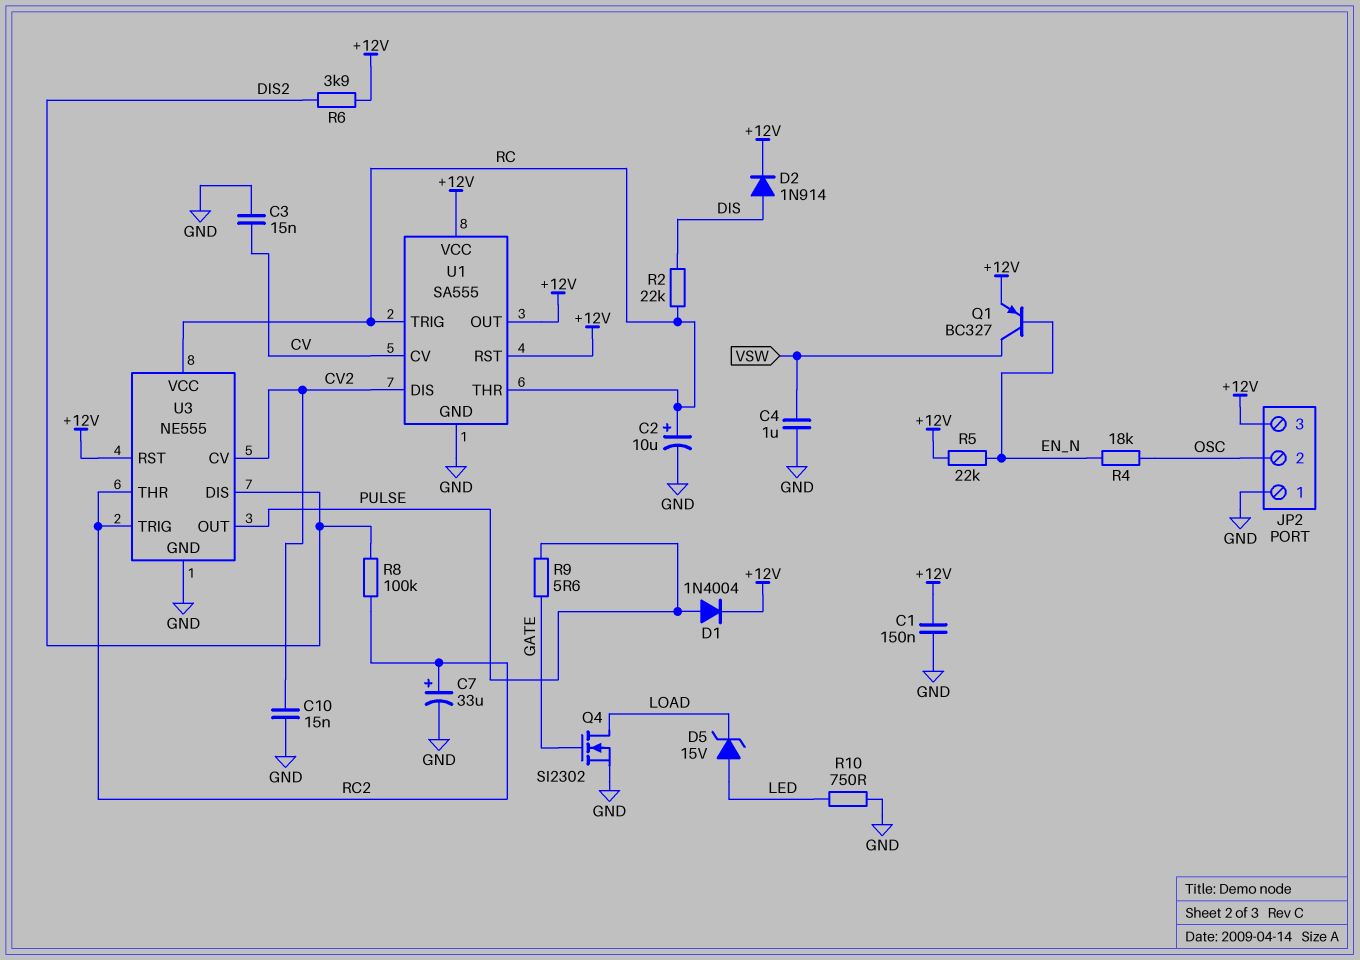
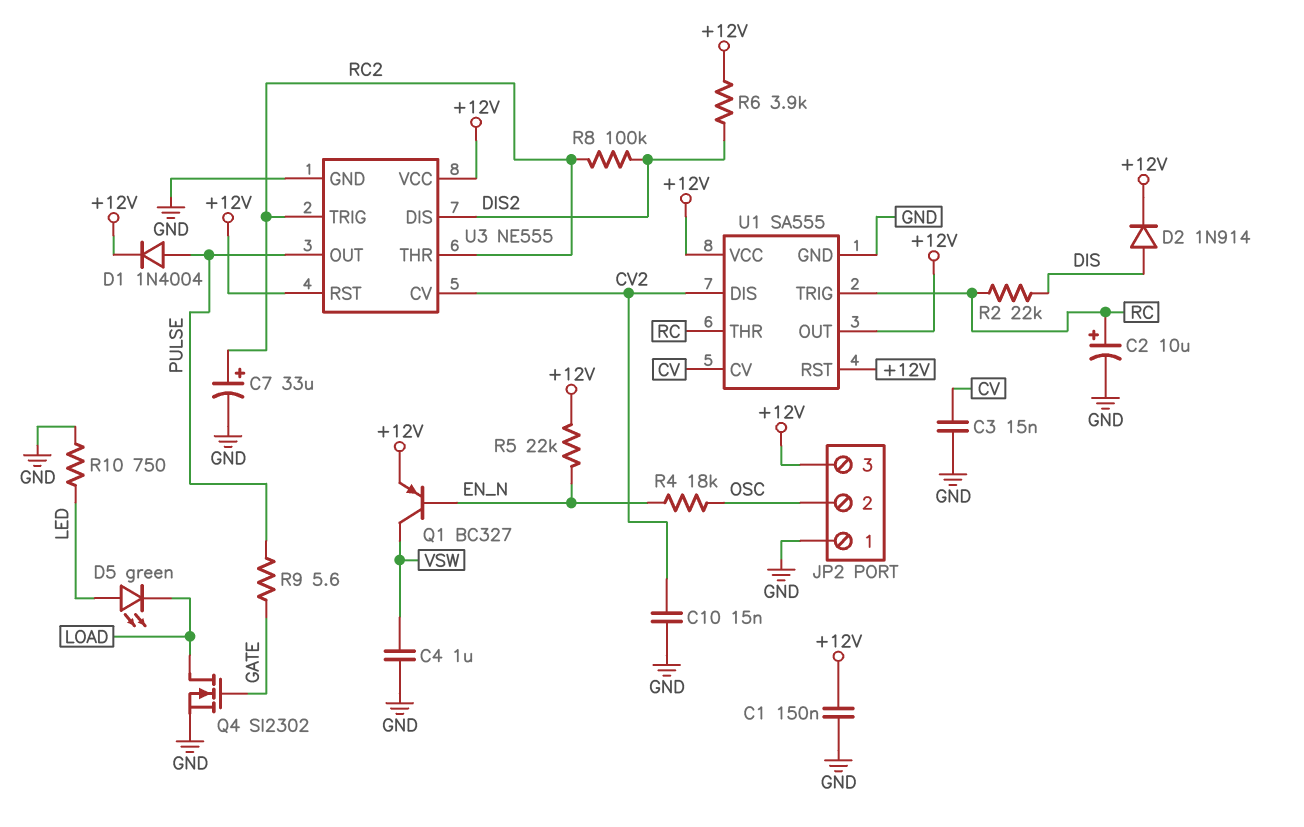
D5: zener 15V (A LED, K LOAD) -> LED green (A LED, K LOAD)
U3 pin VCC: RC -> +12V

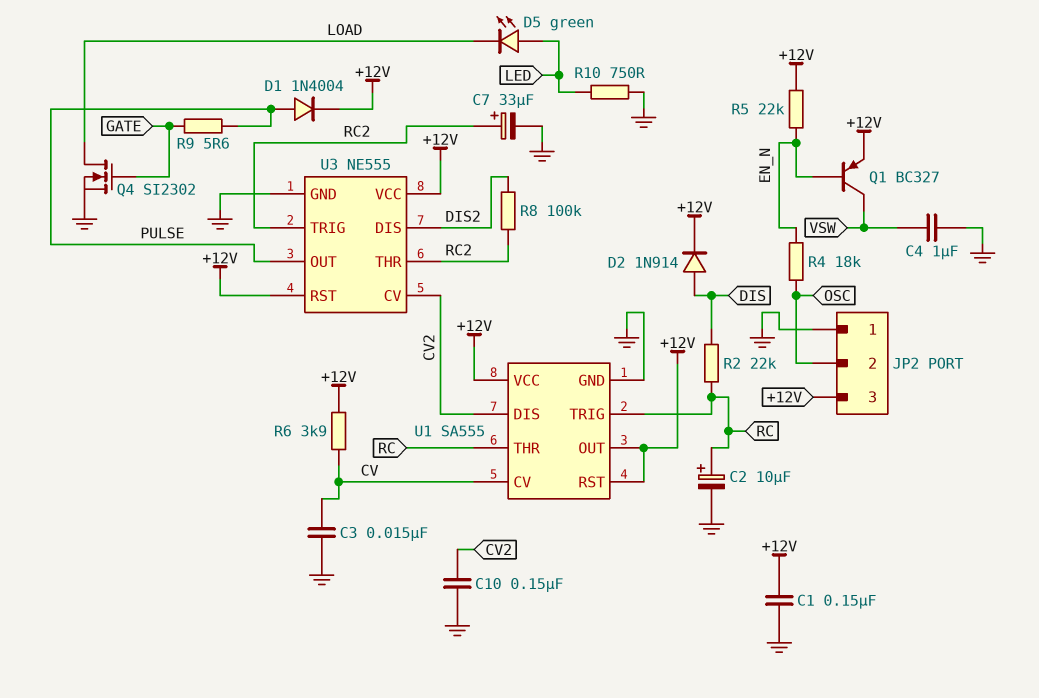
C10: 15nF (CV2, GND) -> 150nF (CV2, GND)
R6: 3.9k (+12V, DIS2) -> 3.9k (+12V, CV)

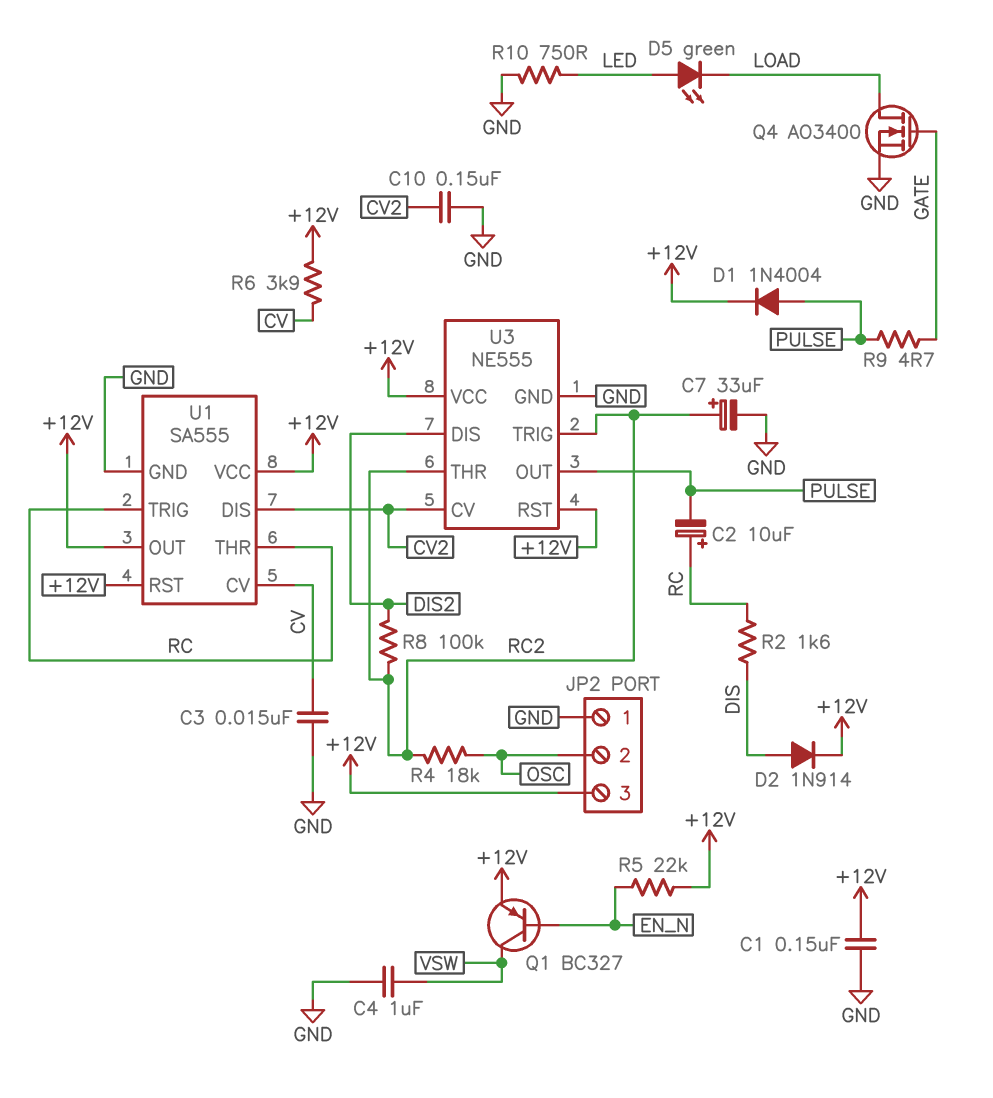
C2: 10uF (plus RC, minus GND) -> 10uF (plus RC, minus PULSE)
Q4: NMOS SI2302 (G GATE, D LOAD, S GND) -> NMOS AO3400 (G GATE, D LOAD, S GND)
R2: 22k (DIS, RC) -> 1.6k (DIS, RC)
R4: 18k (EN_N, OSC) -> 18k (OSC, RC2)
R9: 5.6 (GATE, PULSE) -> 4.7 (GATE, PULSE)

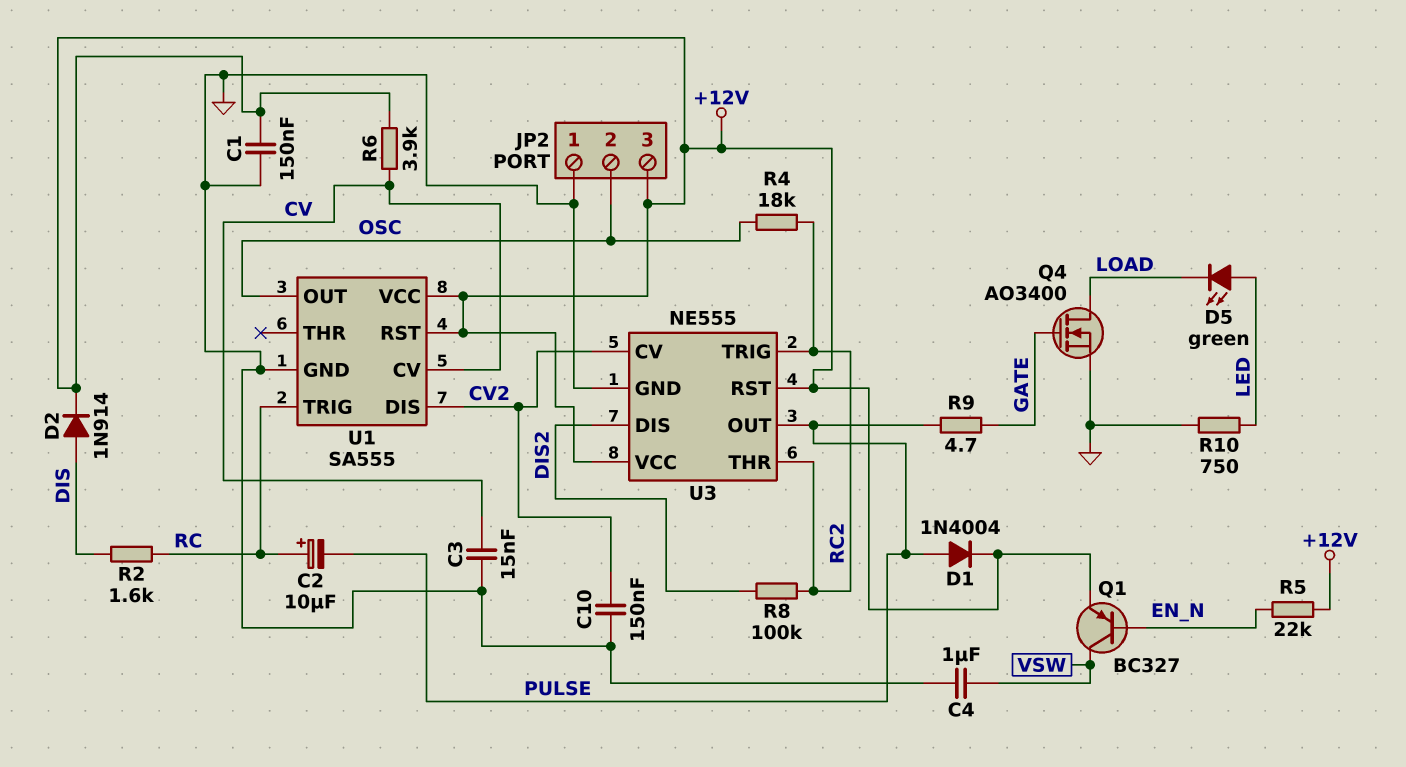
C7: 33uF (plus RC2, minus GND) -> none
U1 pin OUT: +12V -> OSC
U1 pin THR: RC -> none

